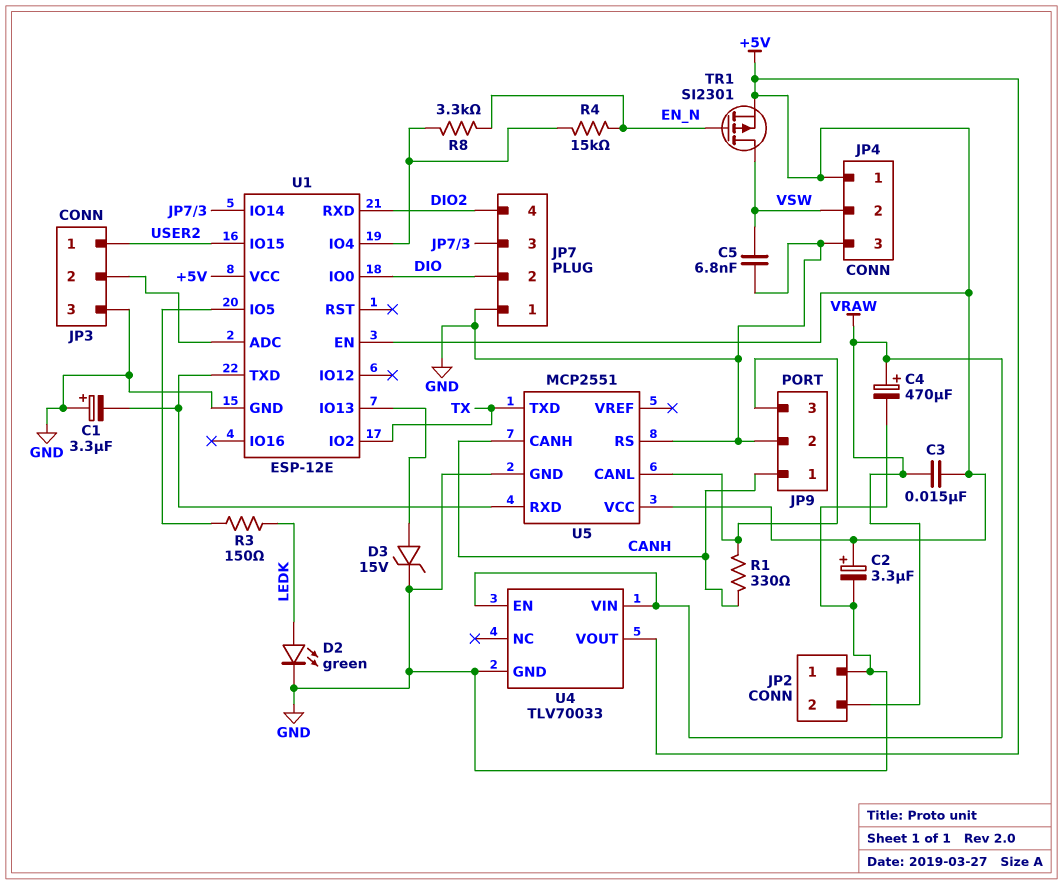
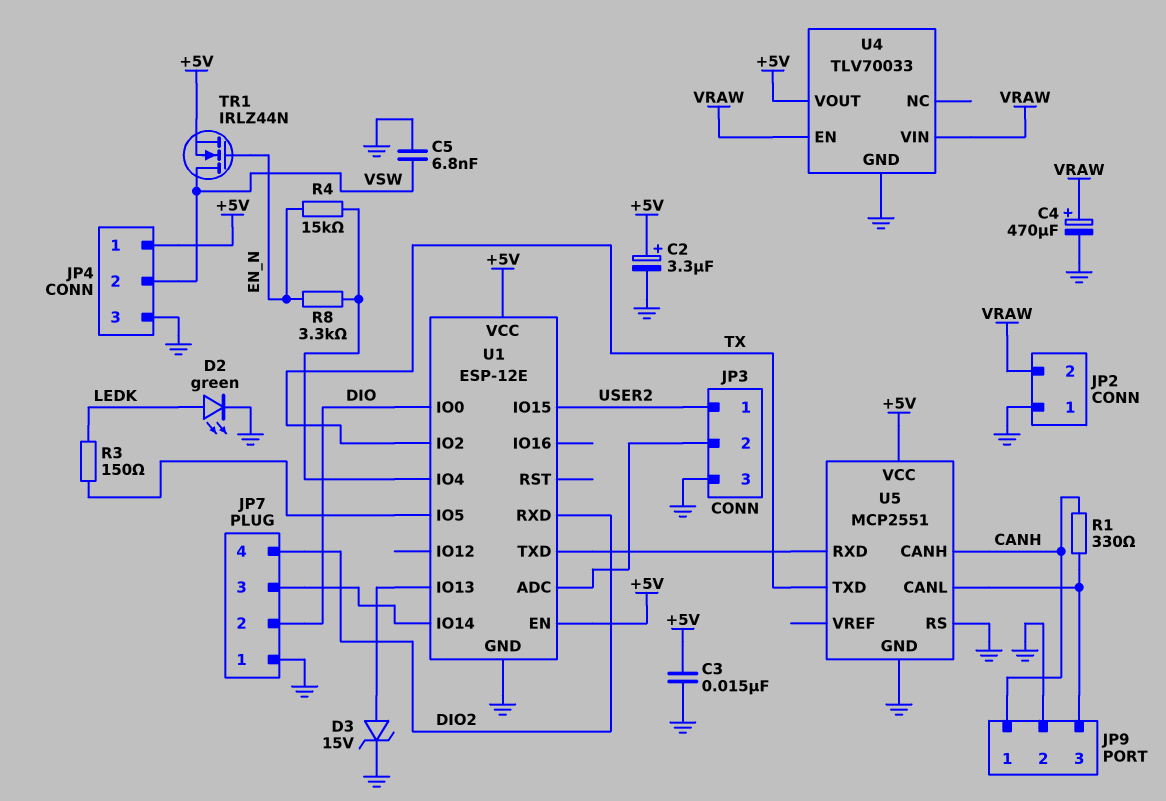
C1: 3.3uF (plus GND, minus U1/TXD) -> none
C3: 15nF (+5V, VRAW) -> 15nF (+5V, GND)
TR1: PMOS SI2301 (G EN_N, D VSW, S +5V) -> NMOS IRLZ44N (G EN_N, D VSW, S +5V)

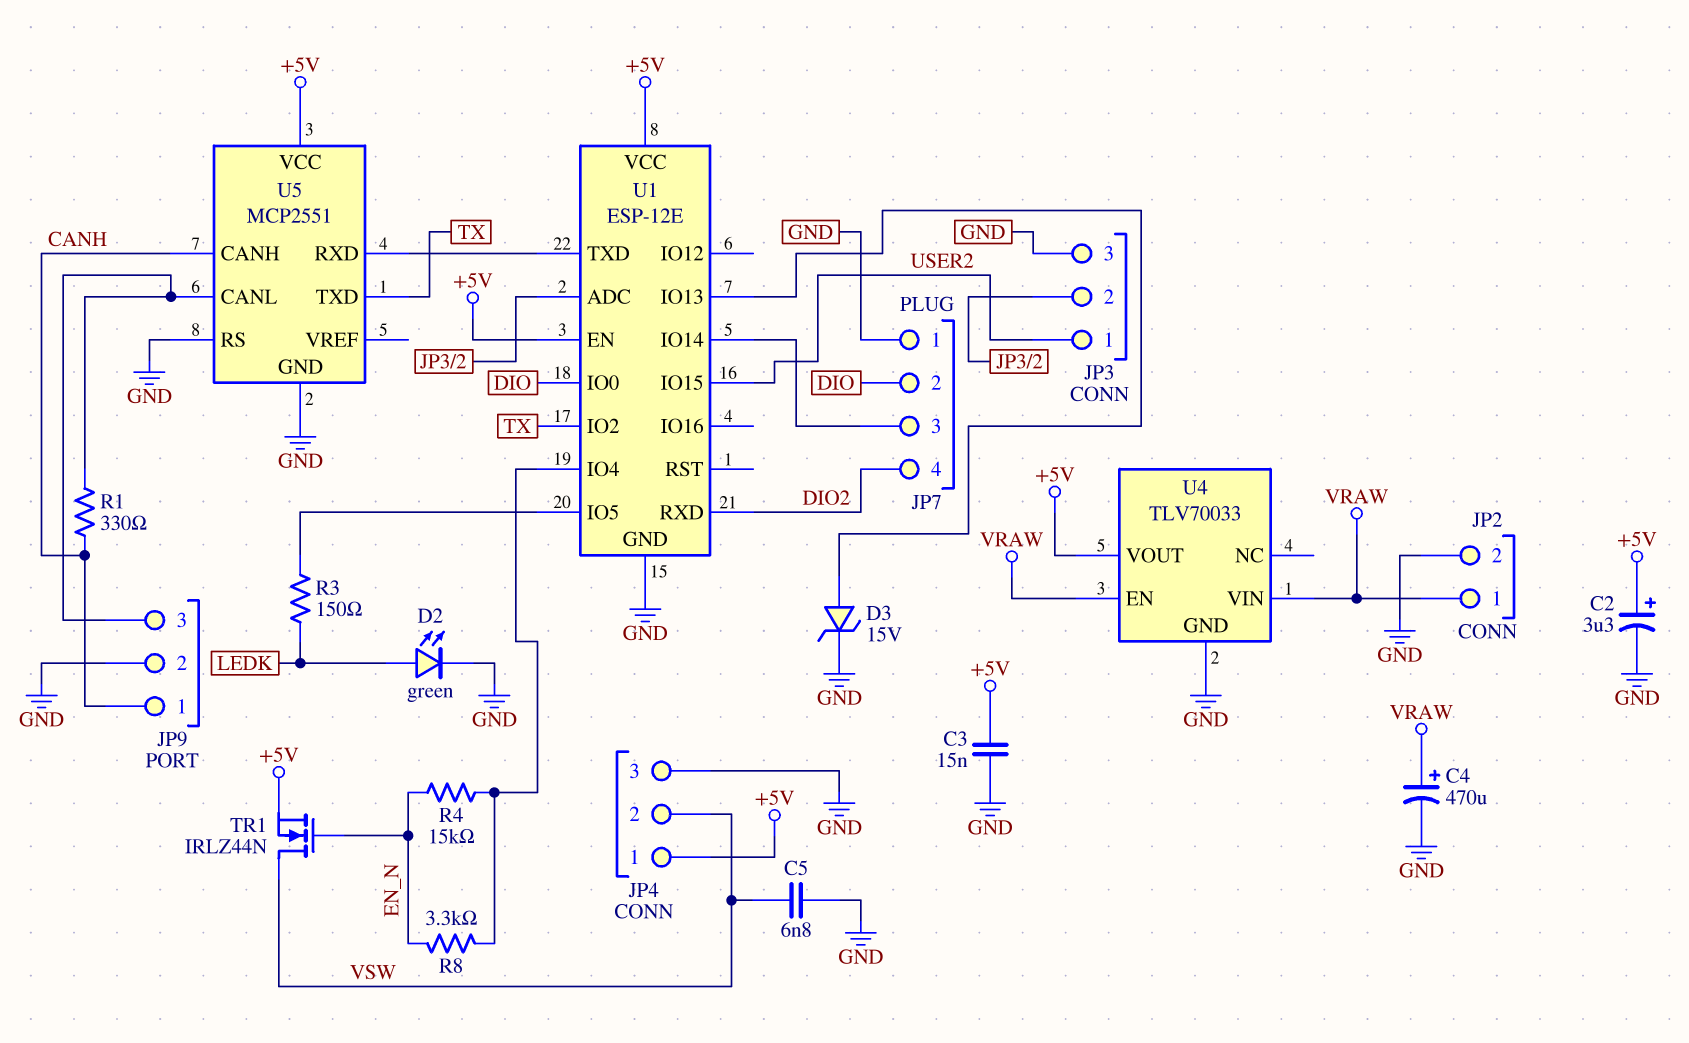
JP2 pin 1: GND -> VRAW
JP2 pin 2: VRAW -> GND

